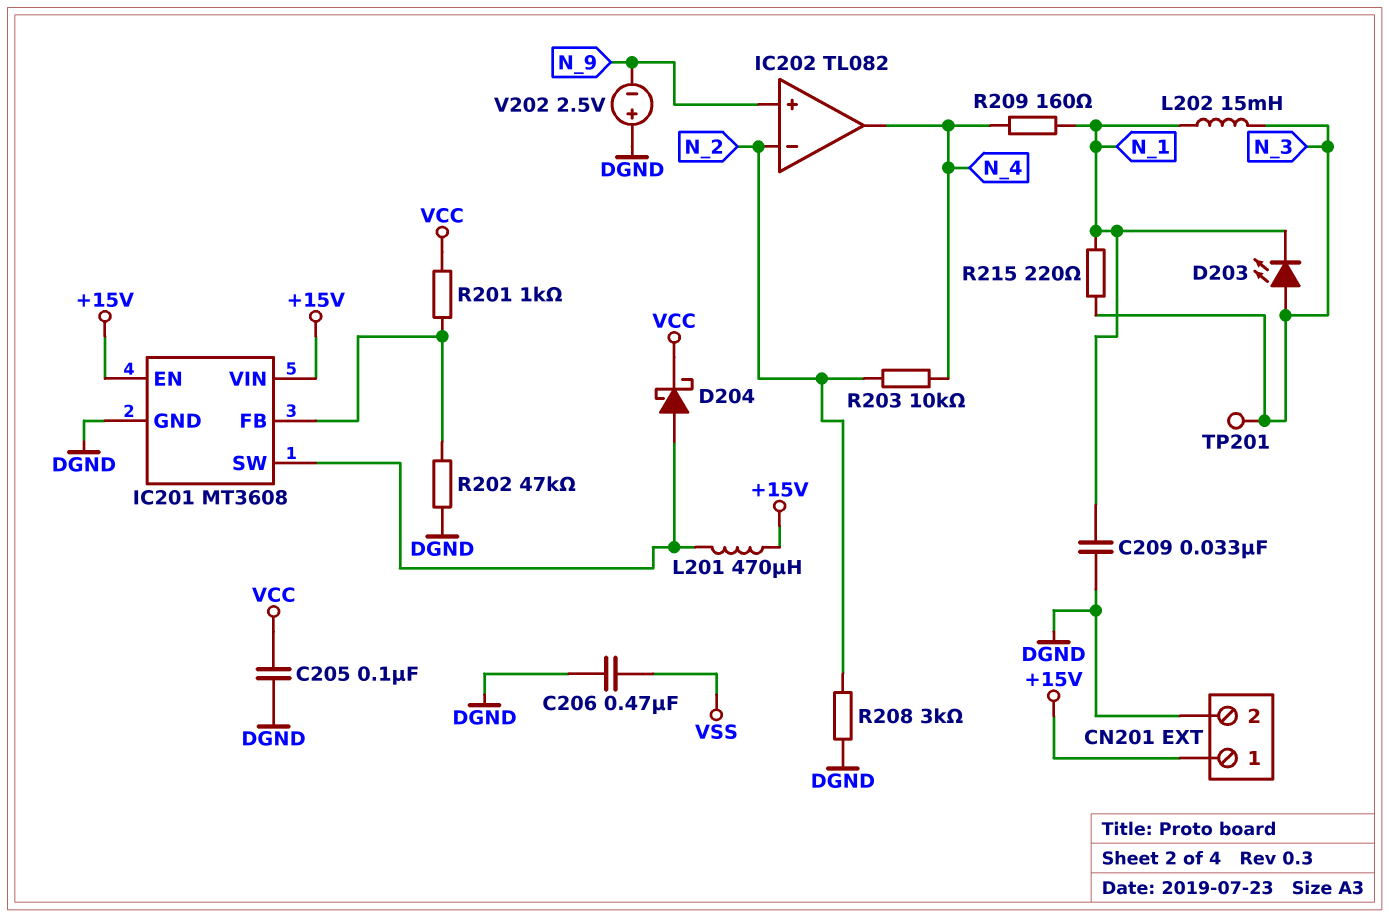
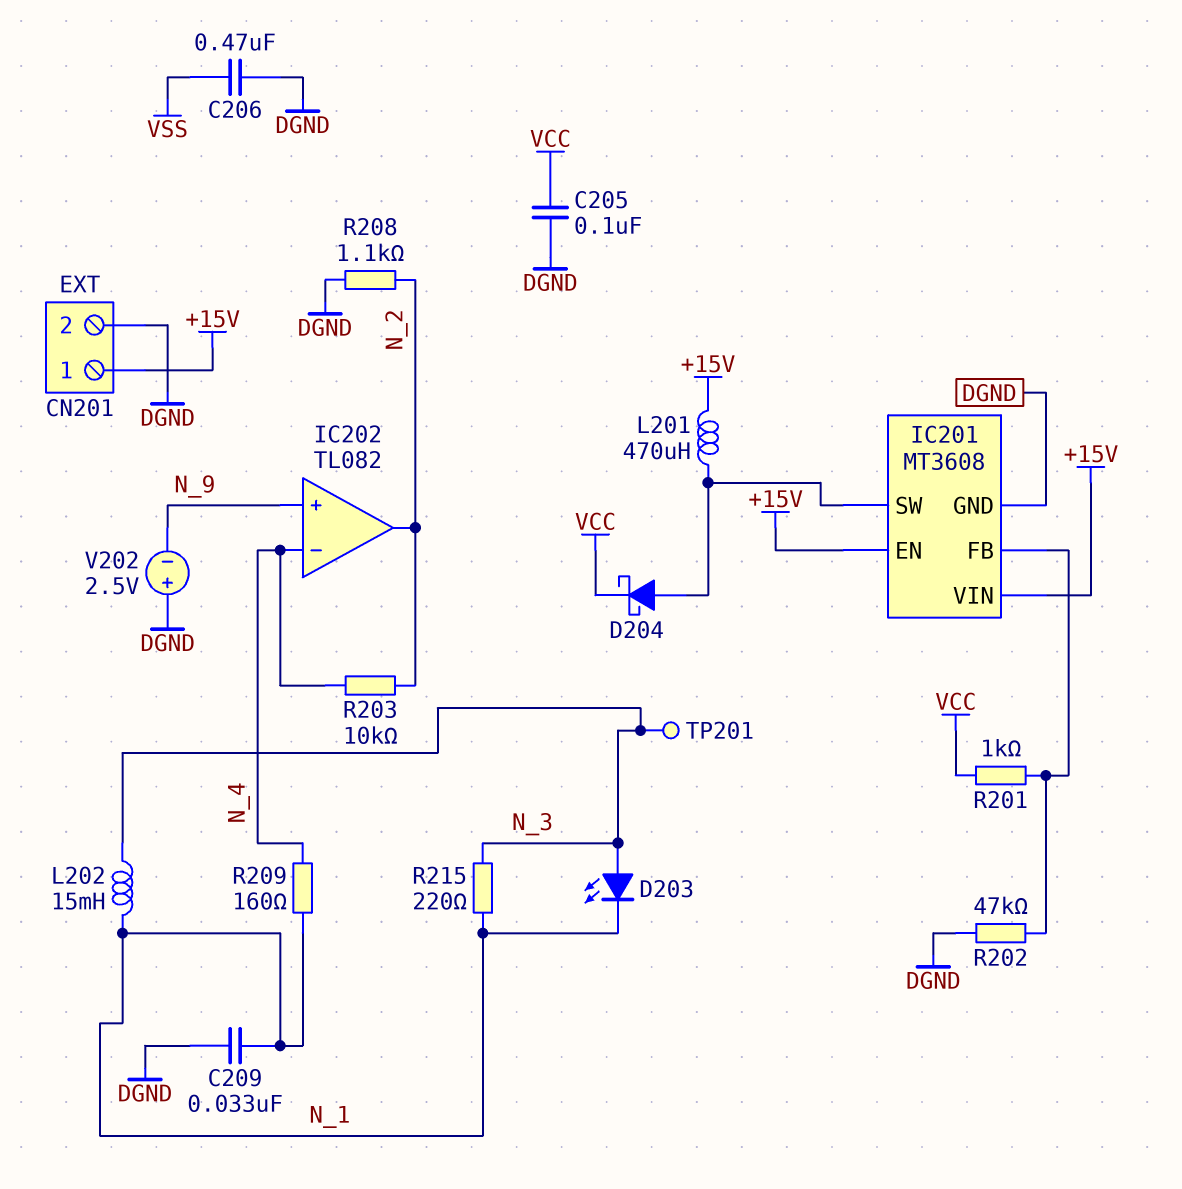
IC202 pin in-: N_2 -> N_4
IC202 pin out: N_4 -> N_2
R208: 3k (DGND, N_2) -> 1.1k (DGND, N_2)

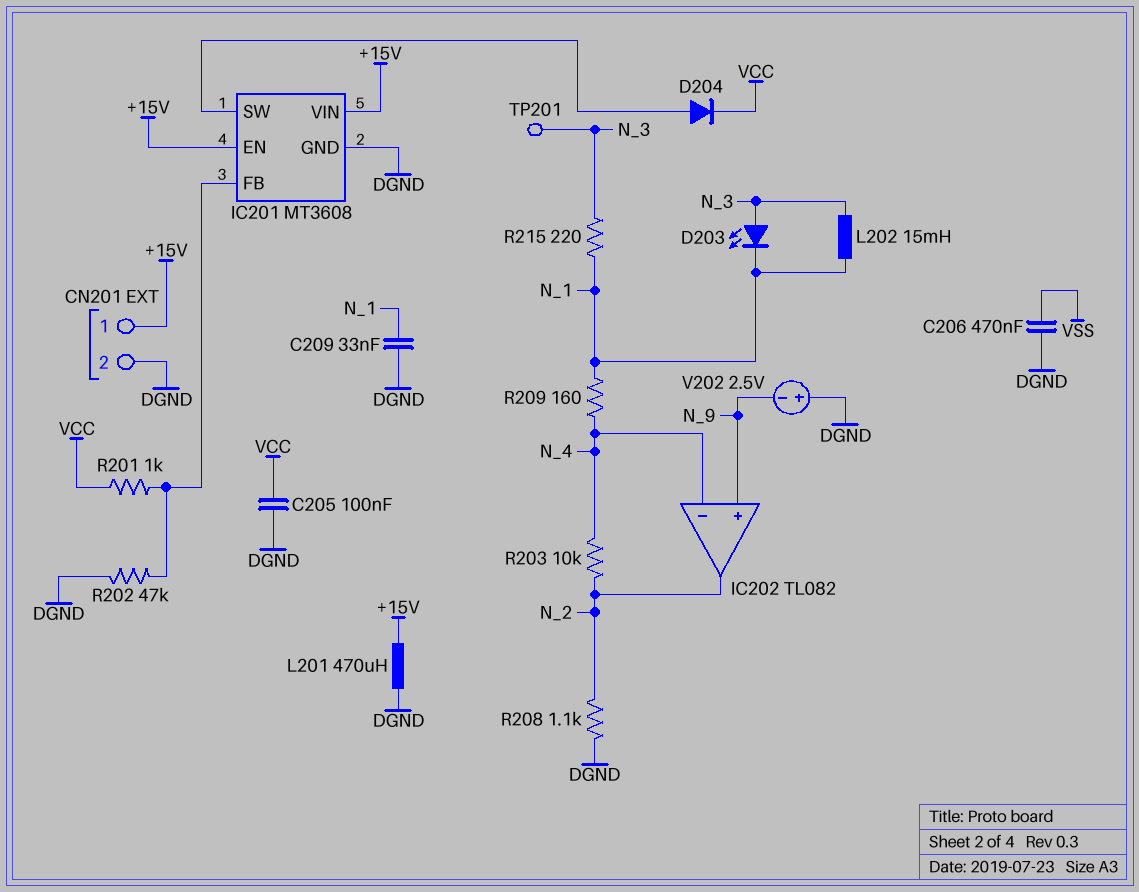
D204: schottky (A IC201/SW, K VCC) -> diode (A IC201/SW, K VCC)
L201: 470uH (+15V, IC201/SW) -> 470uH (+15V, DGND)

